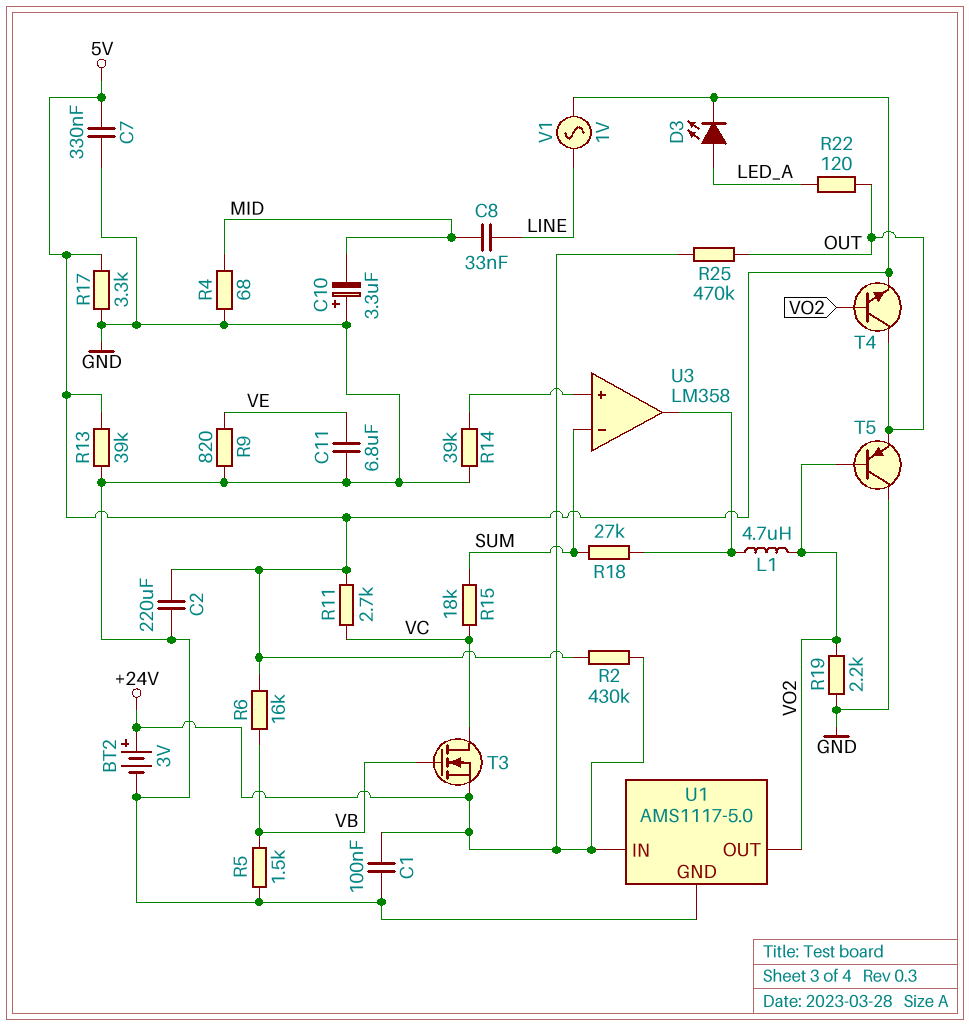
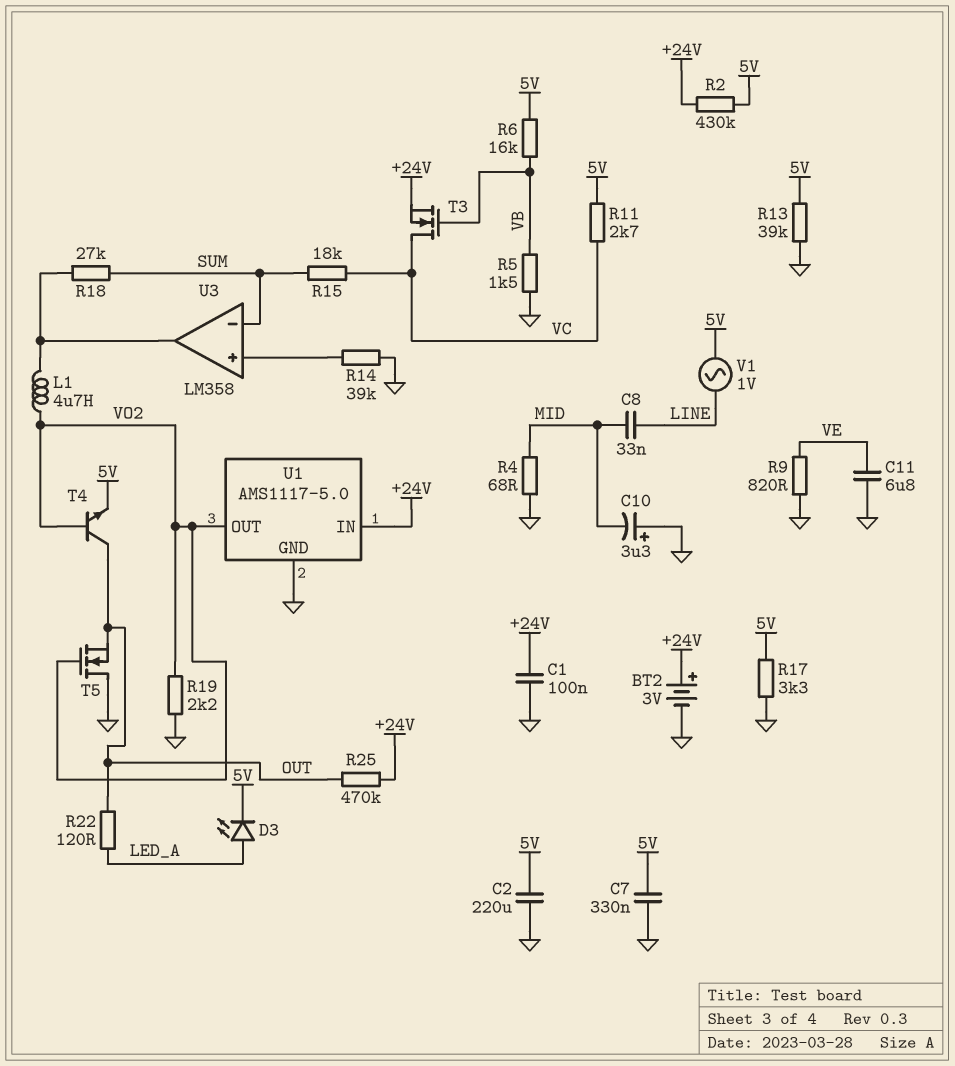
T5: PNP (B VO2, C GND, E OUT) -> NMOS (G VO2, D GND, S OUT)

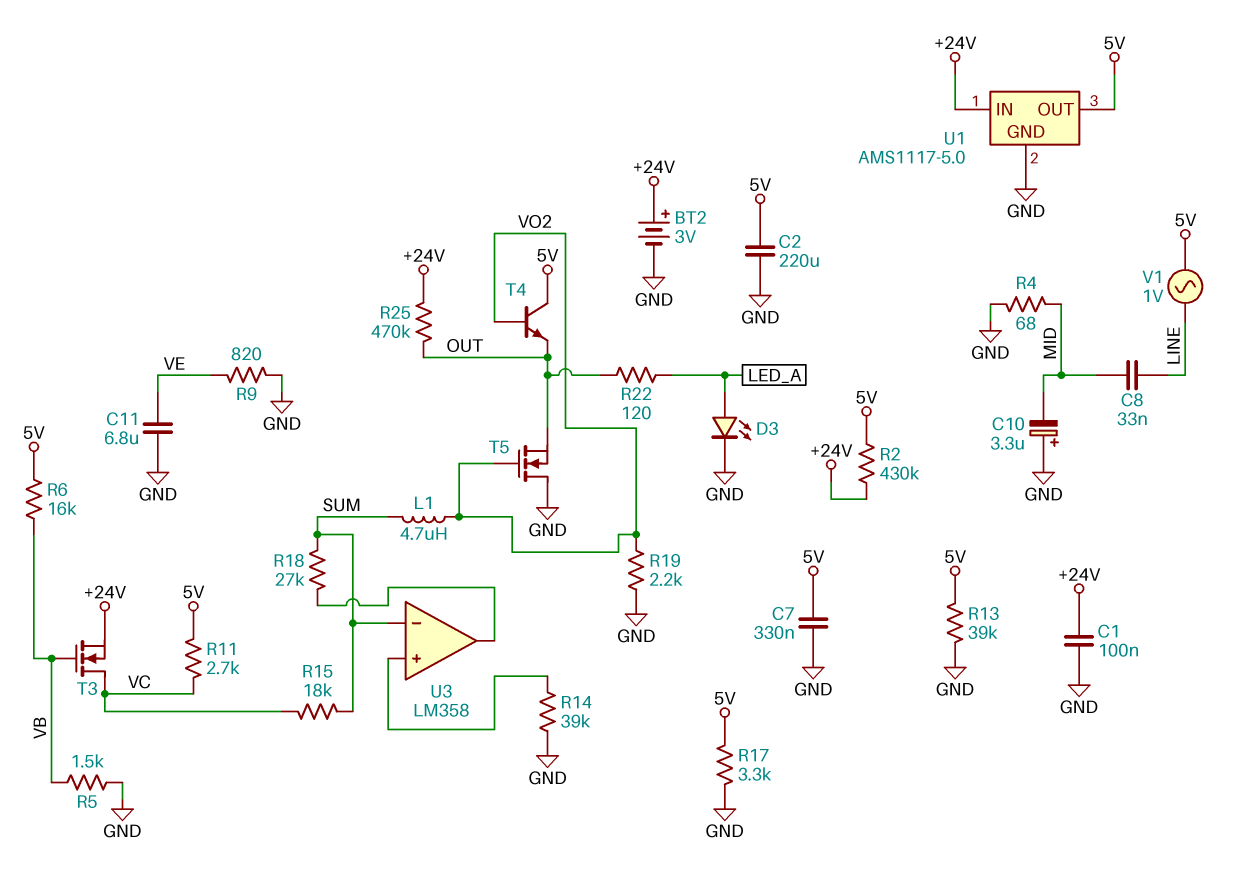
D3: LED (A LED_A, K 5V) -> LED (A LED_A, K GND)
L1: 4.7uH (U3/out, VO2) -> 4.7uH (SUM, VO2)
T4: NPN (B VO2, C OUT, E 5V) -> NPN (B VO2, C 5V, E OUT)
U1 pin OUT: VO2 -> 5V

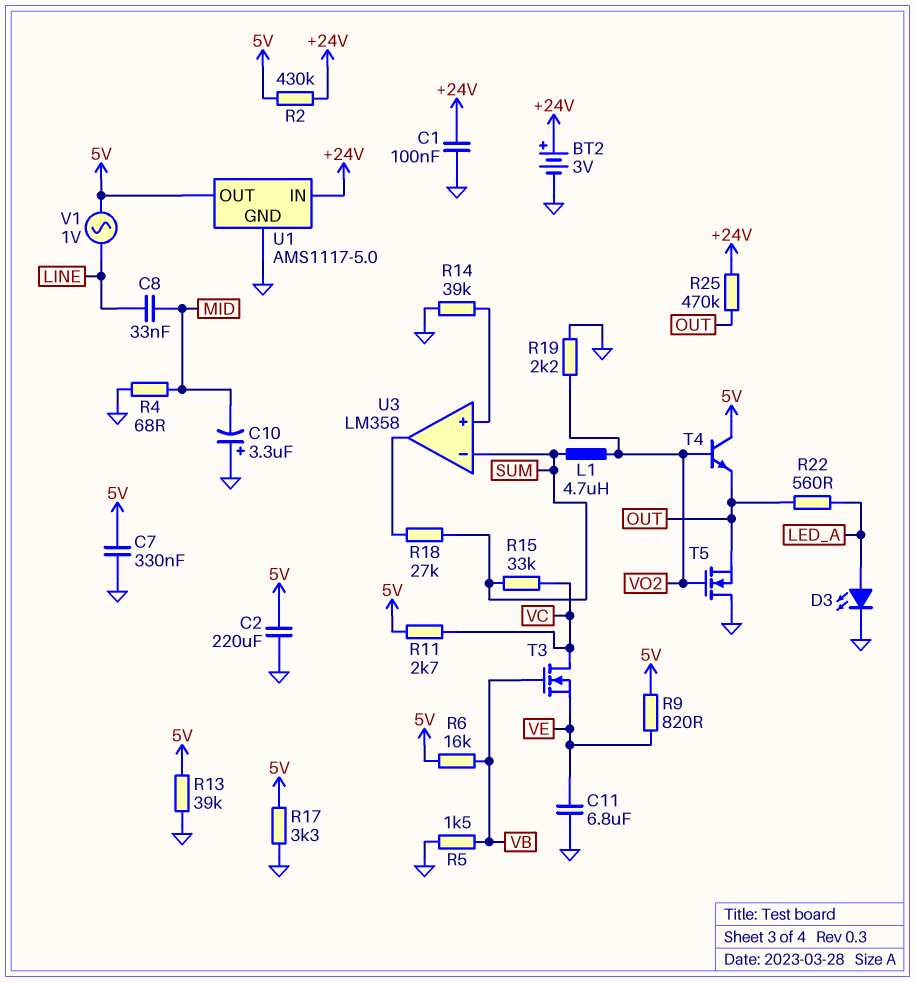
R9: 820 (GND, VE) -> 820 (5V, VE)
R15: 18k (SUM, VC) -> 33k (SUM, VC)
R22: 120 (LED_A, OUT) -> 560 (LED_A, OUT)
T3: NMOS (G VB, D VC, S +24V) -> NMOS (G VB, D VC, S VE)

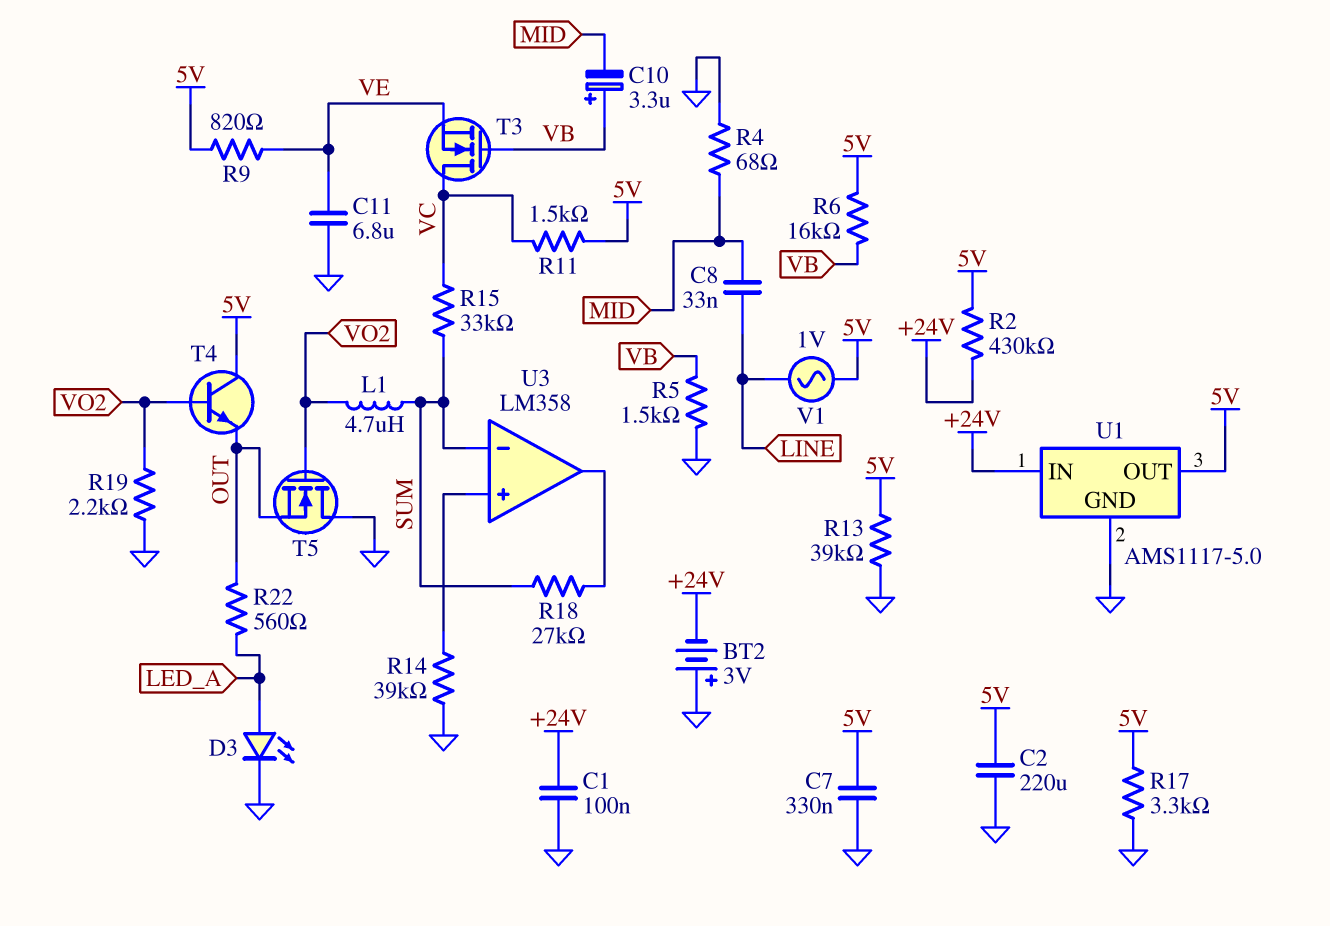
BT2: 3V (plus +24V, minus GND) -> 3V (plus GND, minus +24V)
C10: 3.3uF (plus GND, minus MID) -> 3.3uF (plus VB, minus MID)
R11: 2.7k (5V, VC) -> 1.5k (5V, VC)
R25: 470k (+24V, OUT) -> none

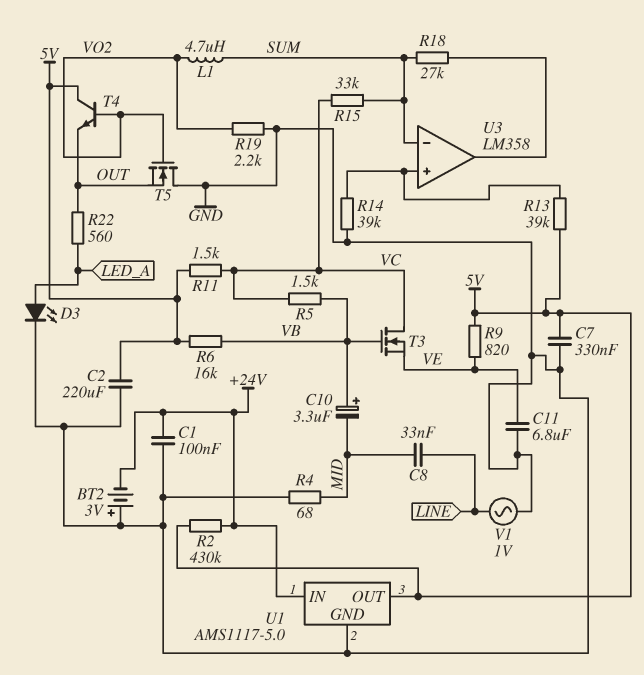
R5: 1.5k (GND, VB) -> 1.5k (VB, VC)
R13: 39k (5V, GND) -> 39k (5V, U3/in+)
R17: 3.3k (5V, GND) -> none
V1: AC 1V (5V, LINE) -> AC 1V (GND, LINE)

